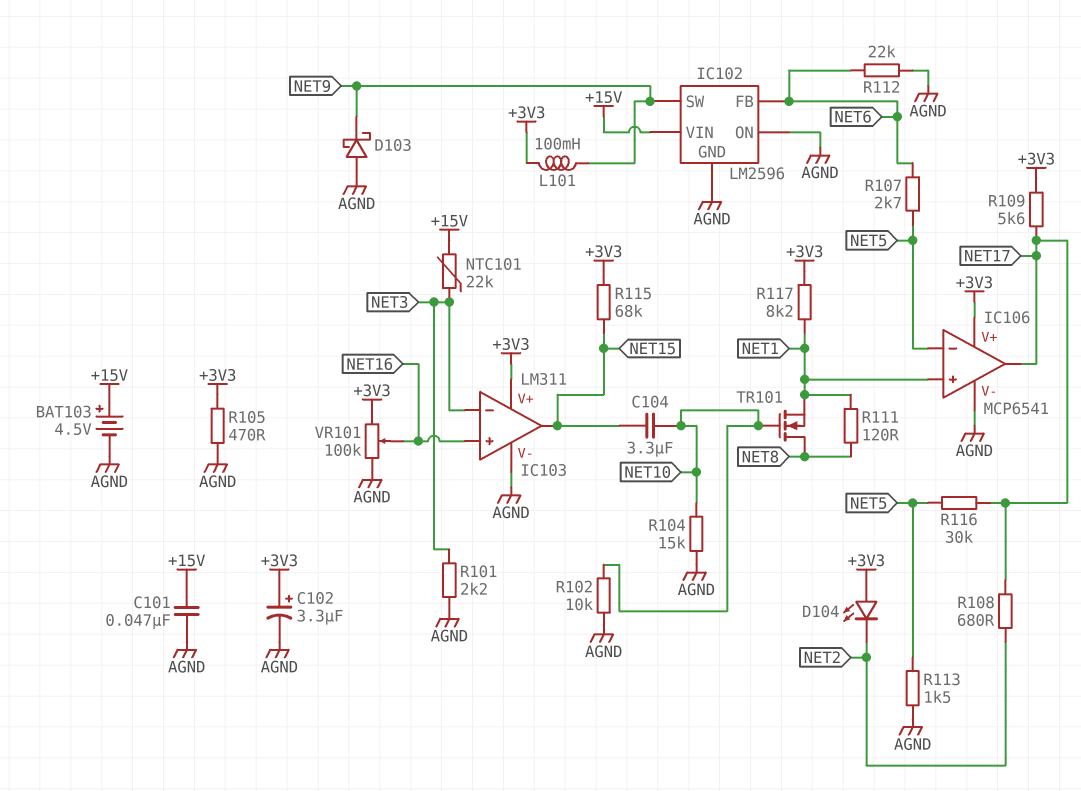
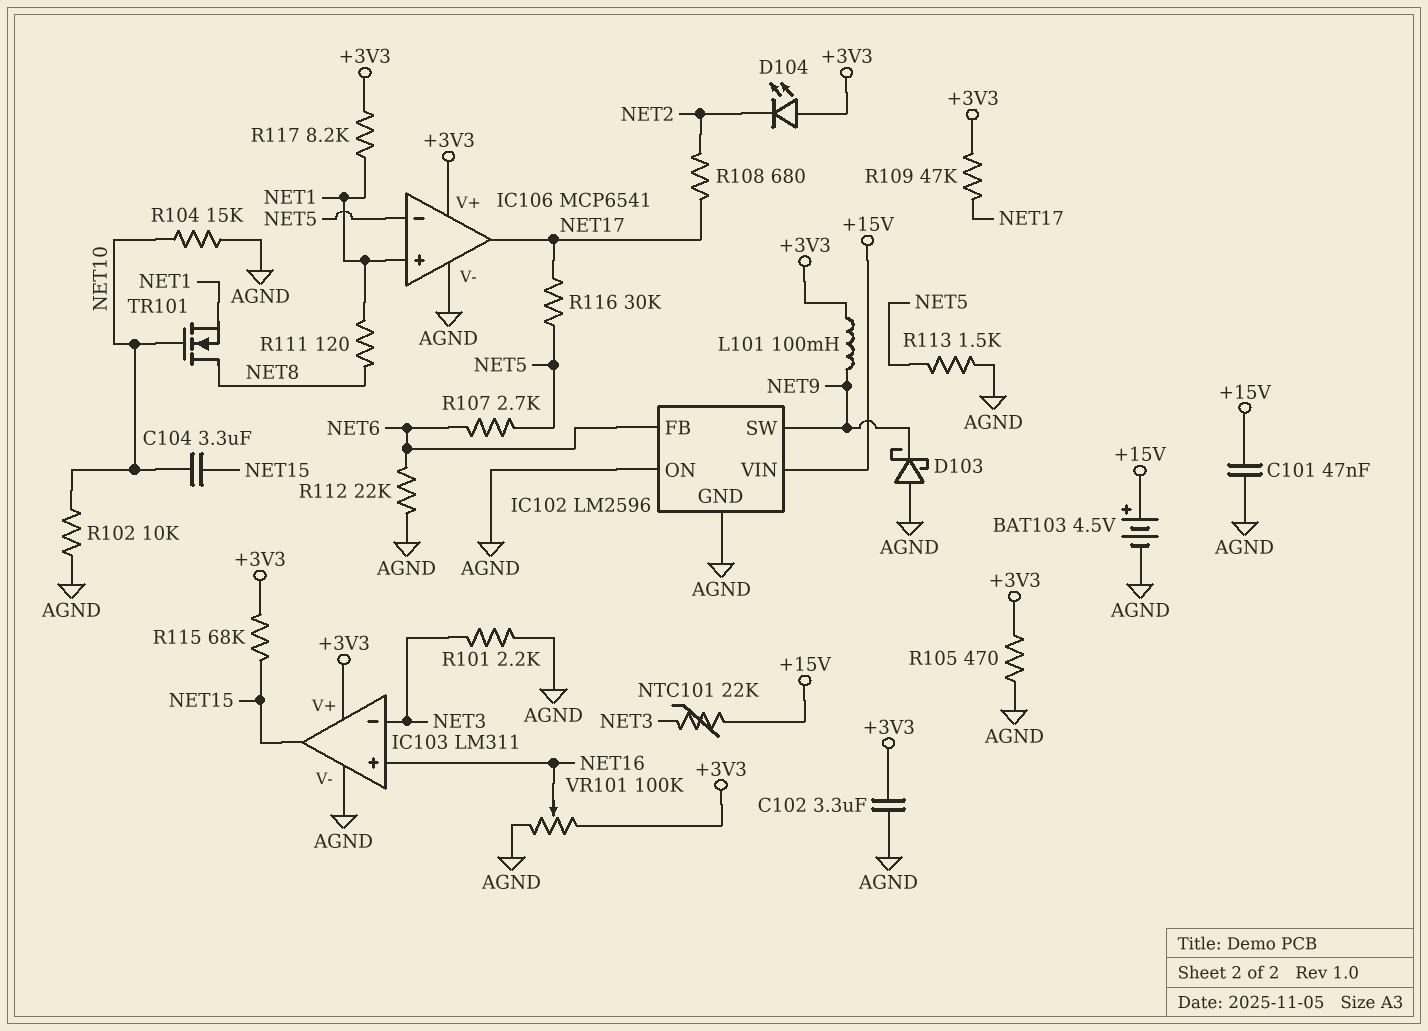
C102: 3.3uF (plus +3V3, minus AGND) -> 3.3uF (+3V3, AGND)
R109: 5.6k (+3V3, NET17) -> 47k (+3V3, NET17)

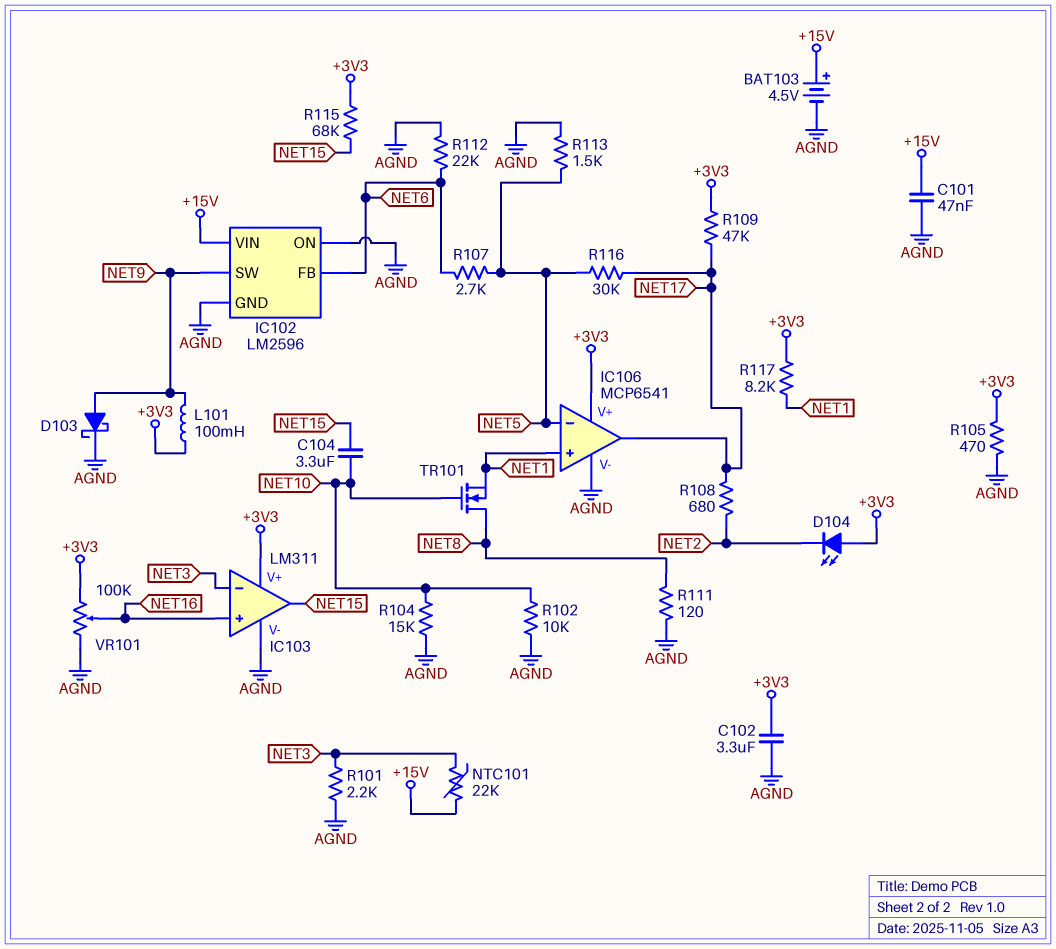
D103: schottky (A AGND, K NET9) -> schottky (A NET9, K AGND)
R111: 120 (NET1, NET8) -> 120 (AGND, NET8)

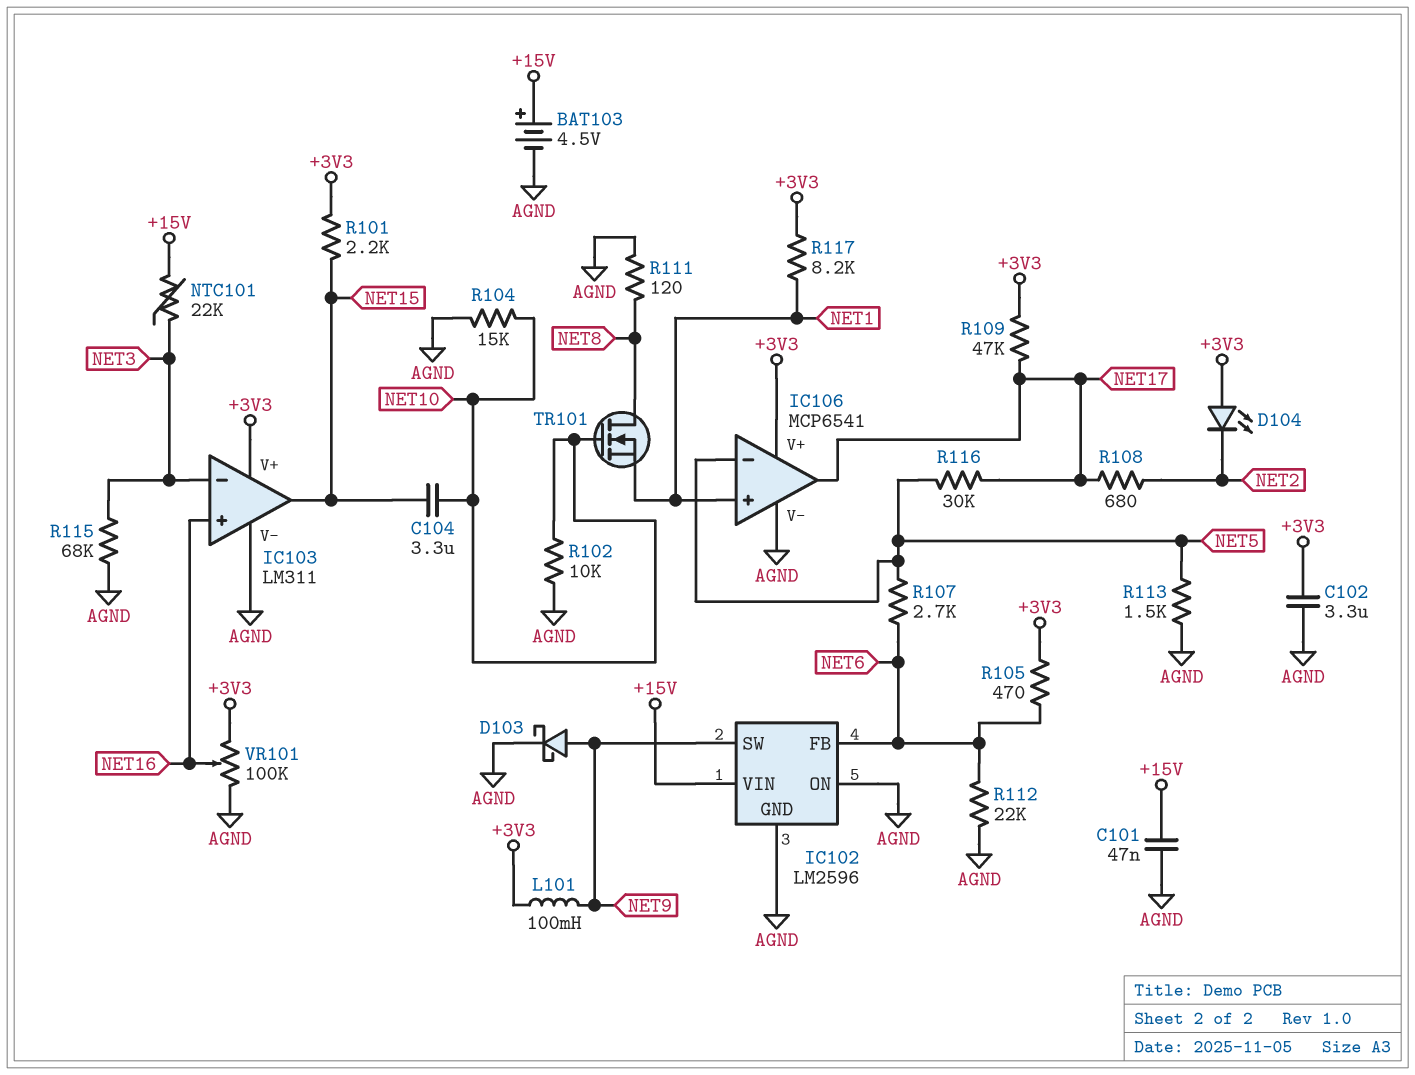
R101: 2.2k (AGND, NET3) -> 2.2k (+3V3, NET15)
R105: 470 (+3V3, AGND) -> 470 (+3V3, NET6)
R115: 68k (+3V3, NET15) -> 68k (AGND, NET3)

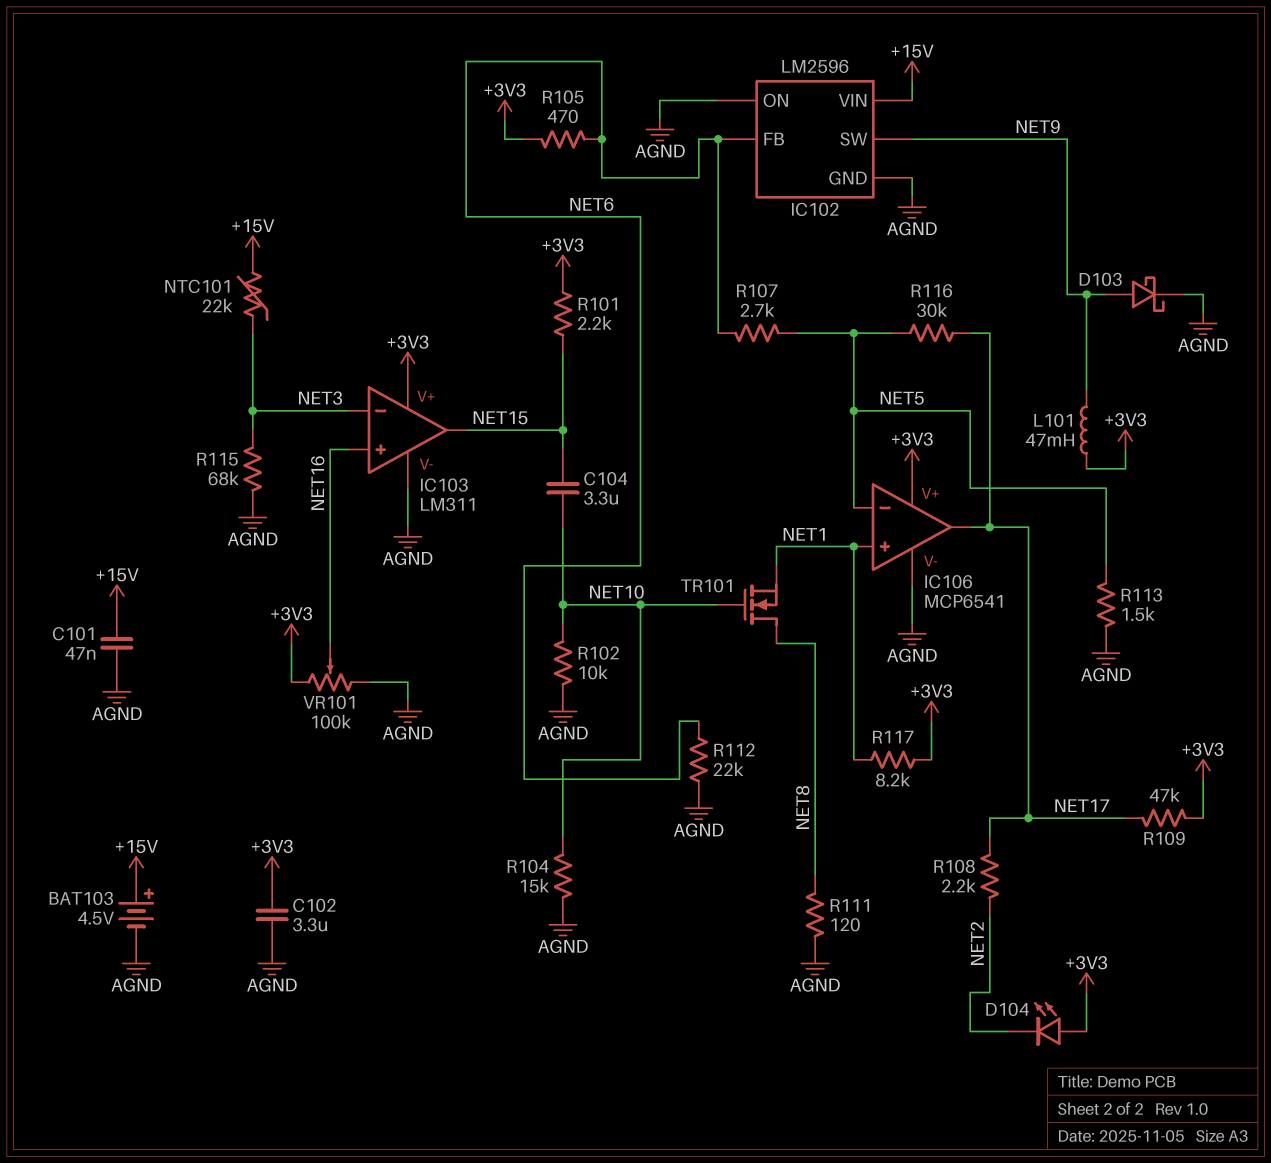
L101: 100mH (+3V3, NET9) -> 47mH (+3V3, NET9)
R108: 680 (NET2, NET17) -> 2.2k (NET2, NET17)

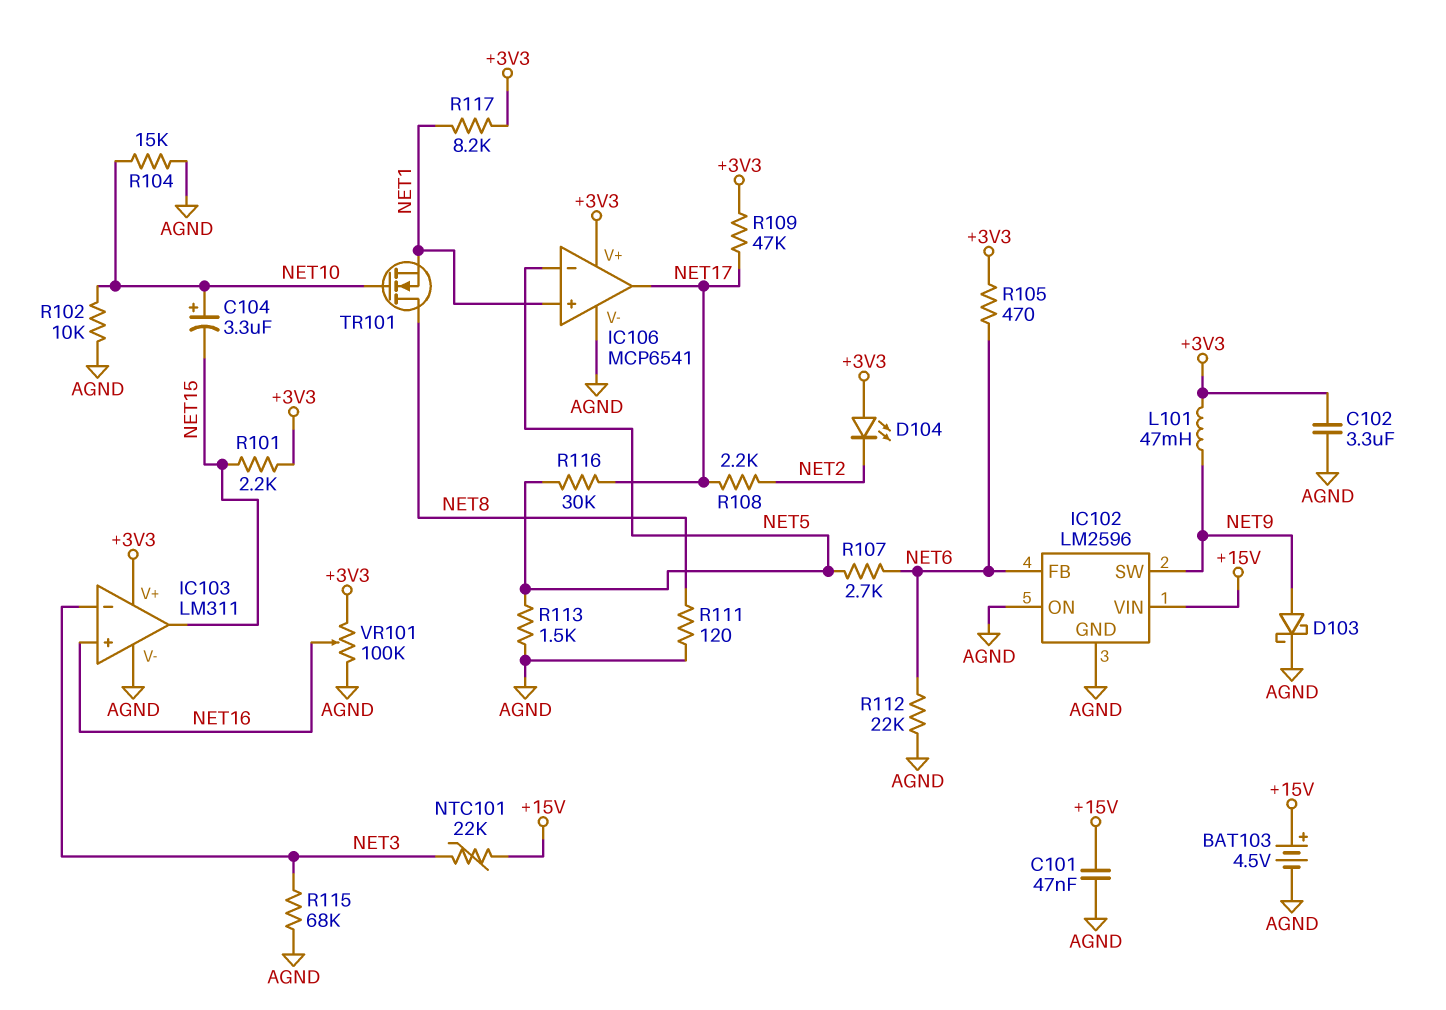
C104: 3.3uF (NET10, NET15) -> 3.3uF (plus NET10, minus NET15)

